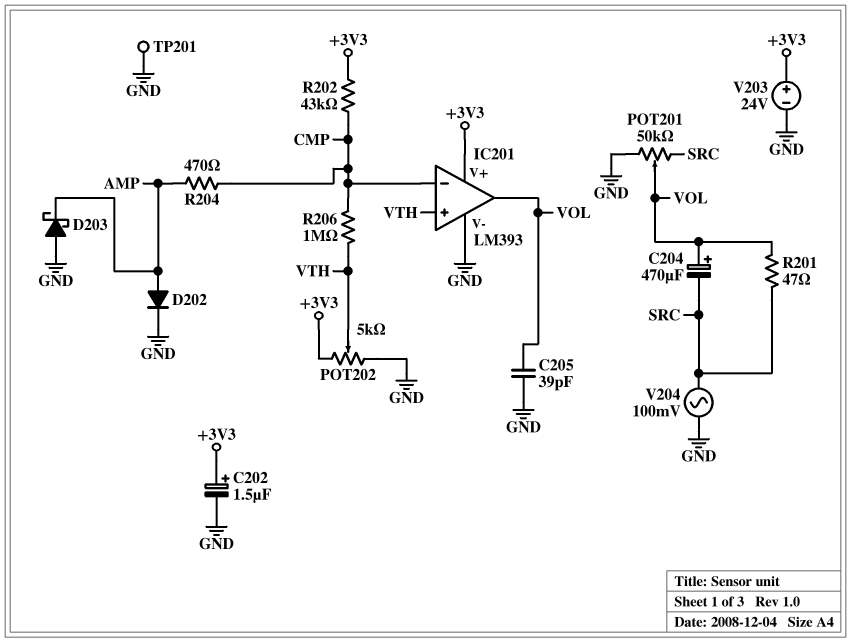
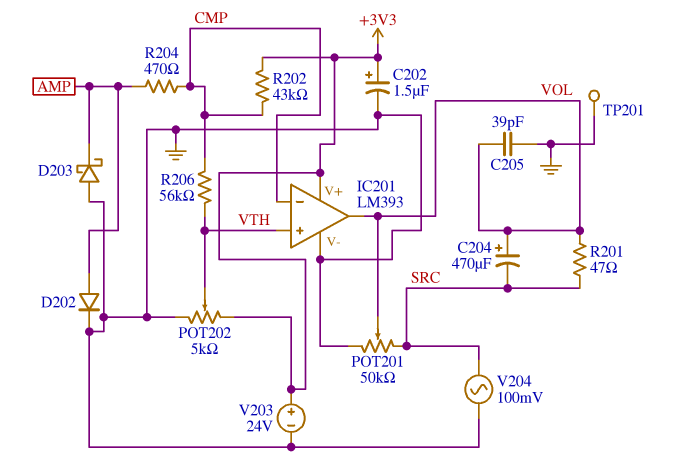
R206: 1M (CMP, VTH) -> 56k (CMP, VTH)

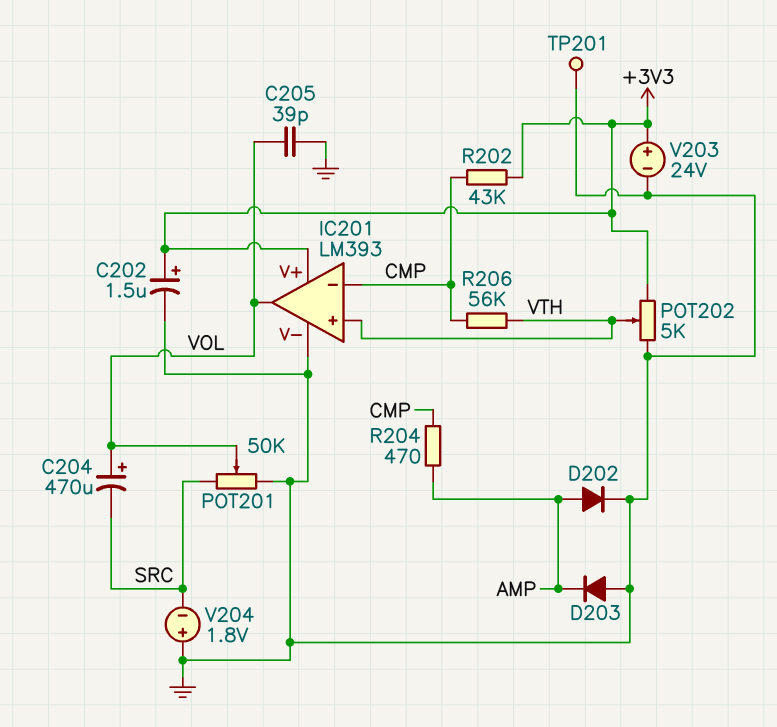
D203: schottky (A GND, K AMP) -> diode (A GND, K AMP)
R201: 47 (SRC, VOL) -> none
V204: AC 100mV (GND, SRC) -> 1.8V (plus GND, minus SRC)

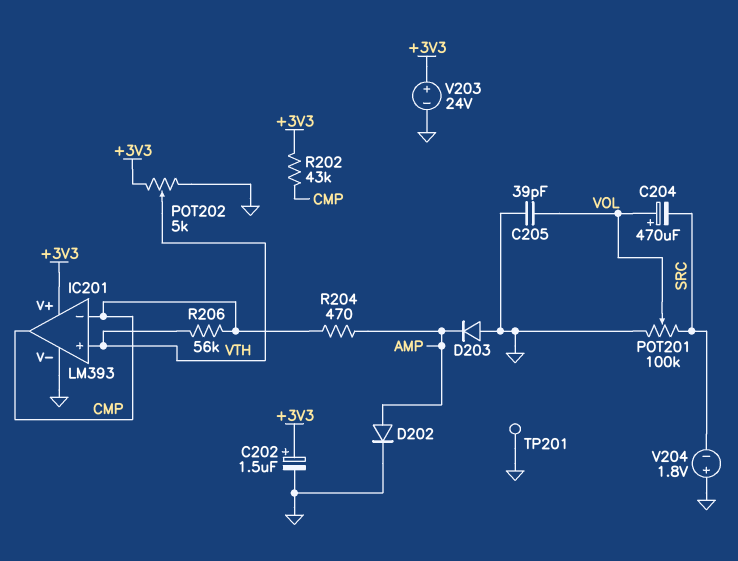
IC201 pin out: VOL -> CMP
POT201: 50k (GND, SRC, wiper VOL) -> 100k (GND, SRC, wiper VOL)

